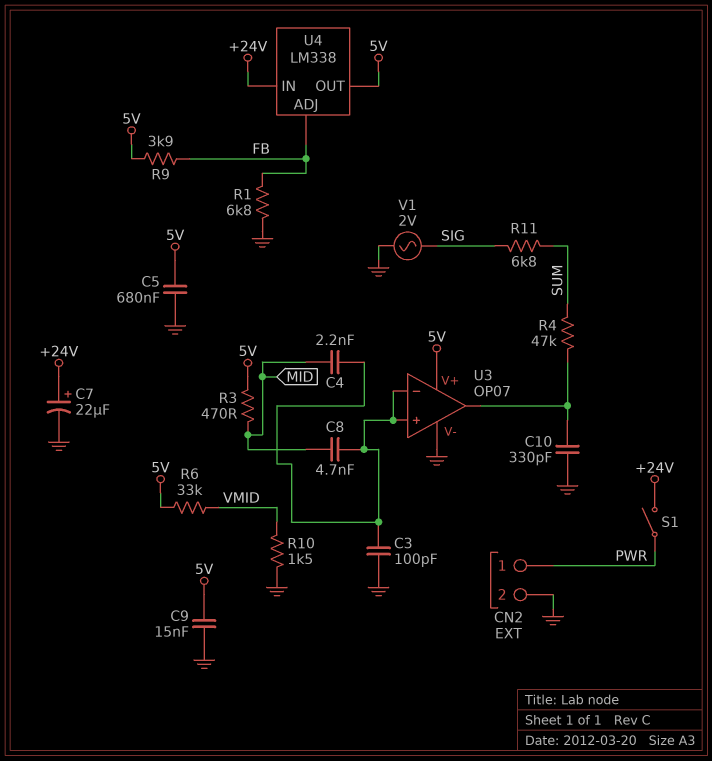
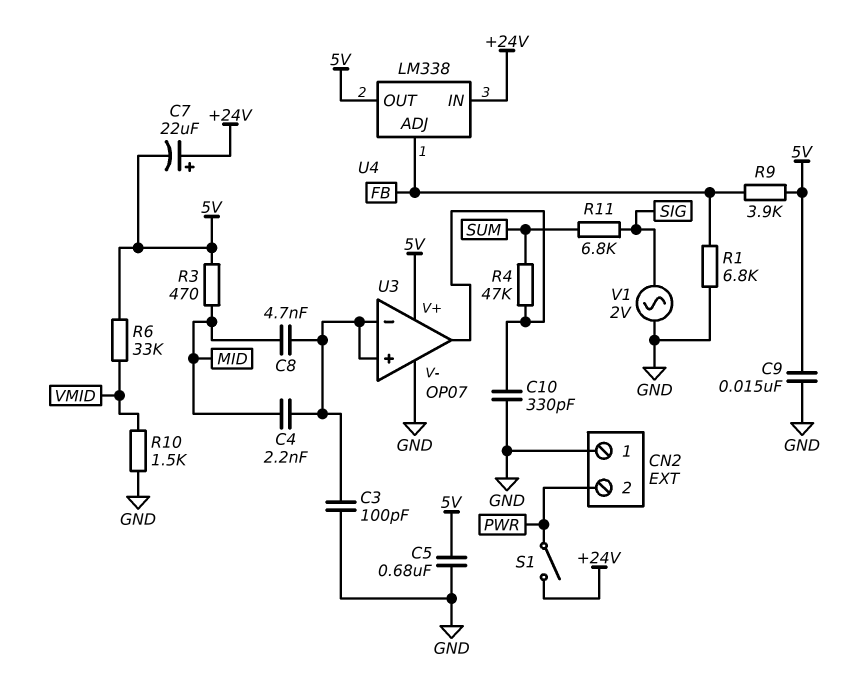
C7: 22uF (plus +24V, minus GND) -> 22uF (plus +24V, minus 5V)
CN2 pin 1: PWR -> GND
CN2 pin 2: GND -> PWR

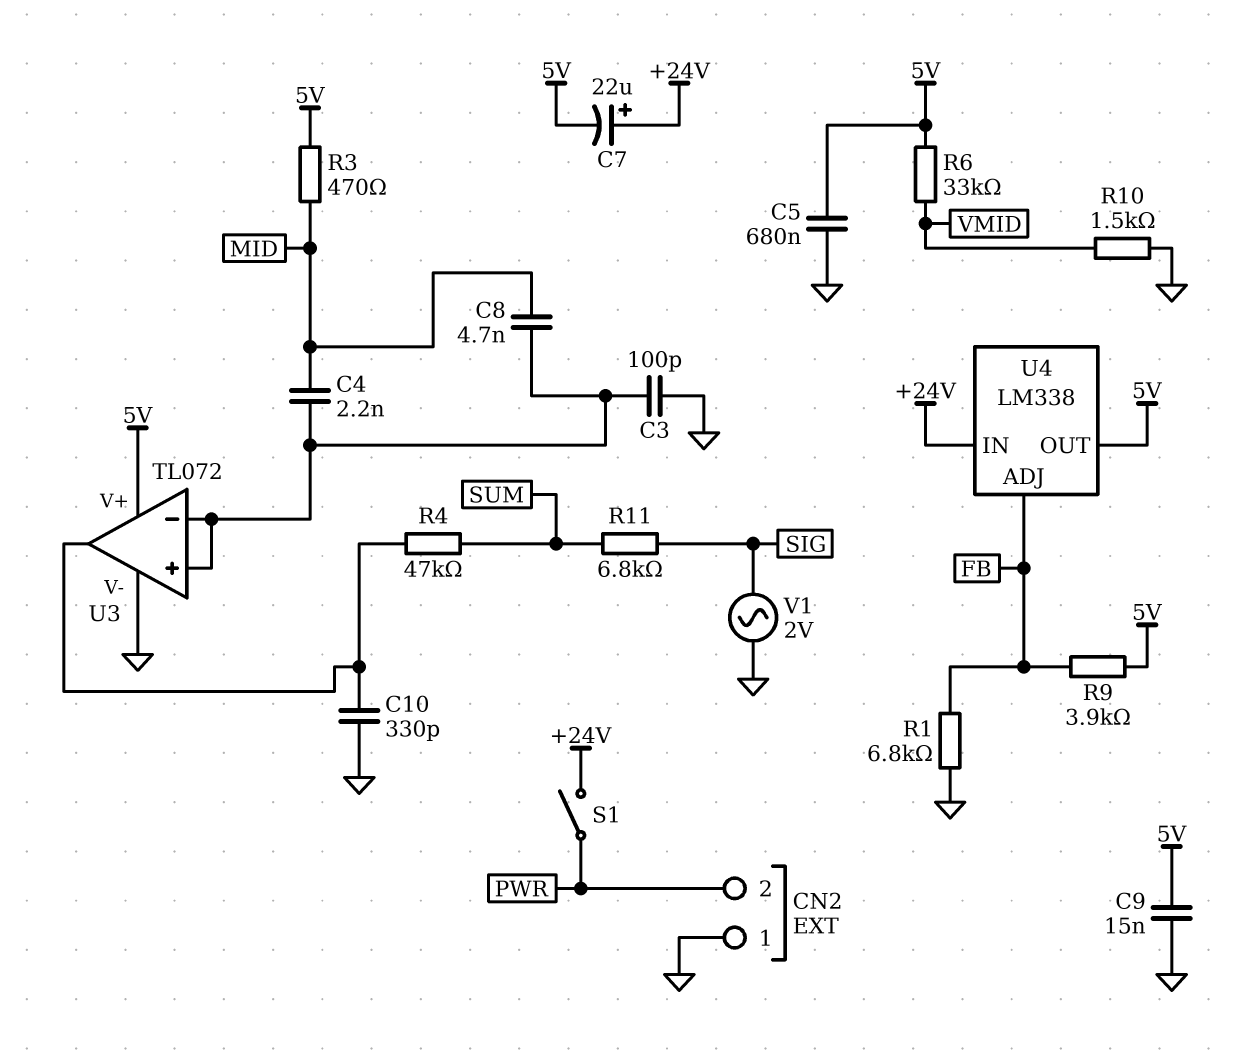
U3: OP07 -> TL072

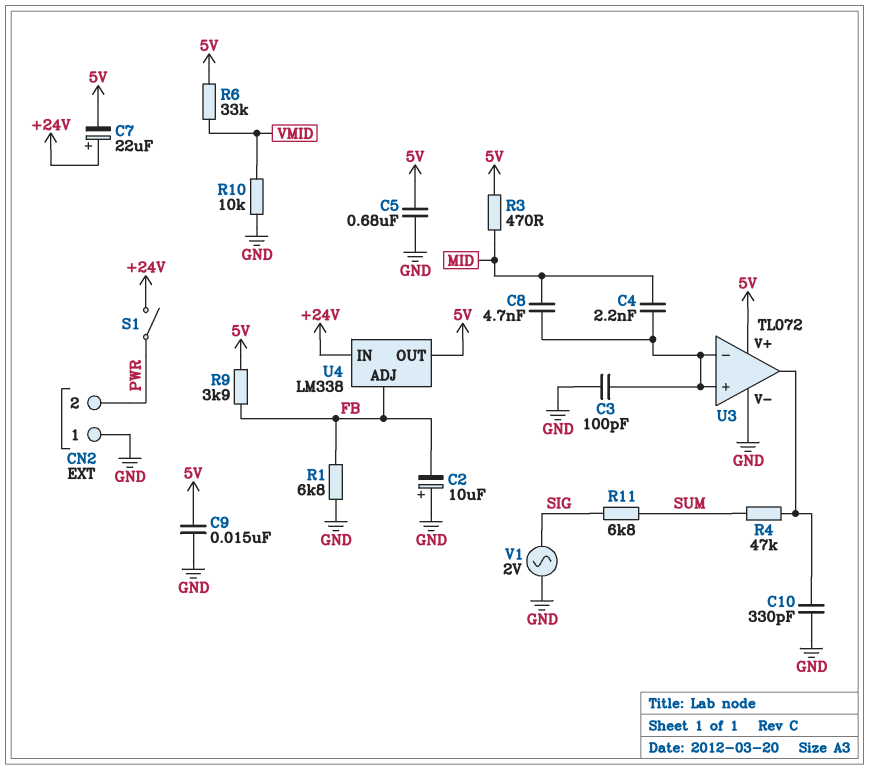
C2: none -> 10uF (plus GND, minus FB)
R10: 1.5k (GND, VMID) -> 10k (GND, VMID)

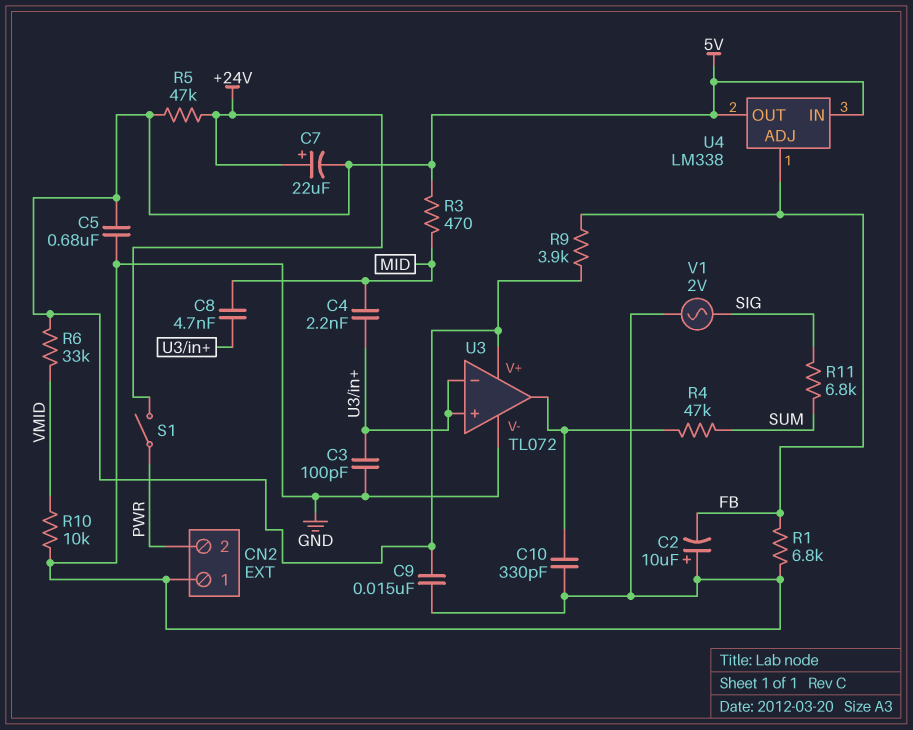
R5: none -> 47k (+24V, 5V)
U4 pin IN: +24V -> 5V

